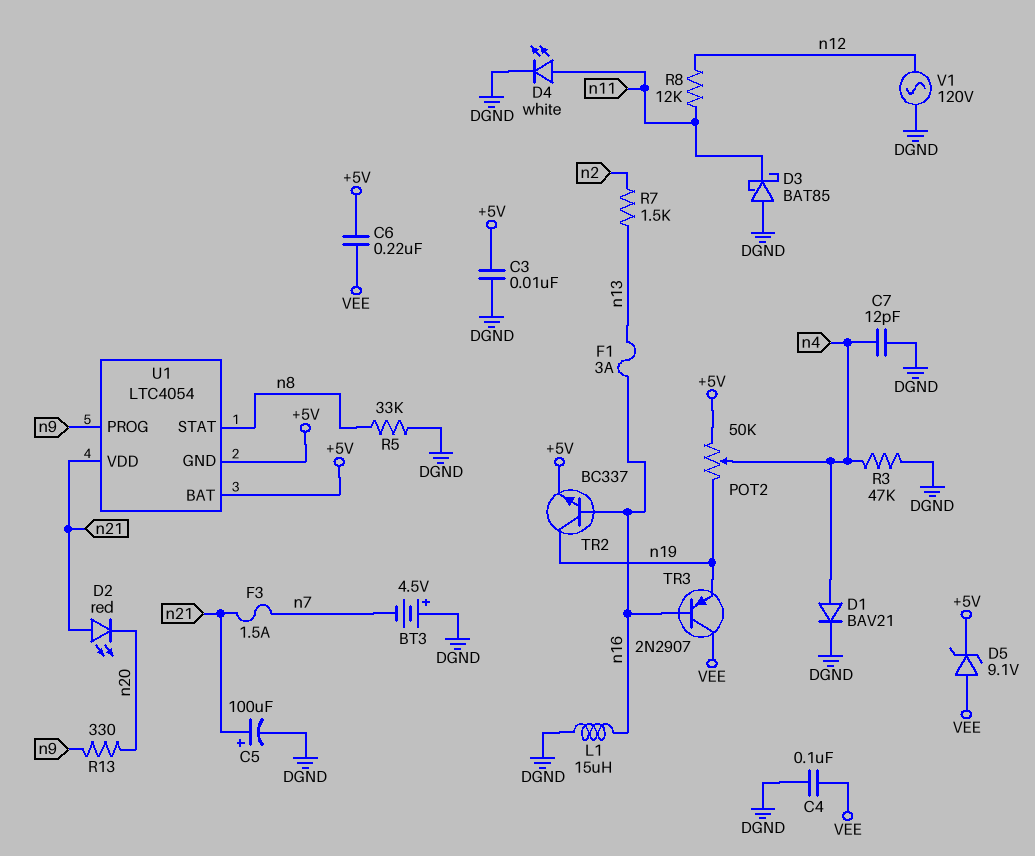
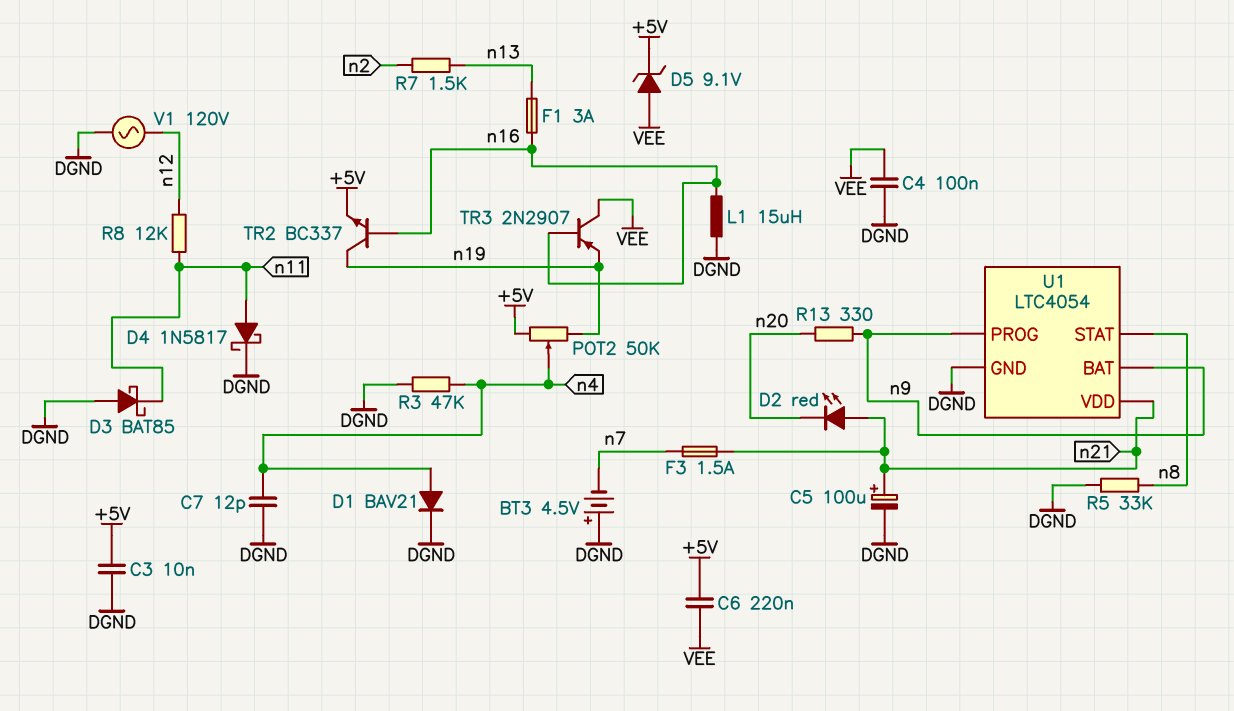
D4: LED white (A n11, K DGND) -> schottky 1N5817 (A n11, K DGND)
U1 pin BAT: +5V -> n9
U1 pin GND: +5V -> DGND

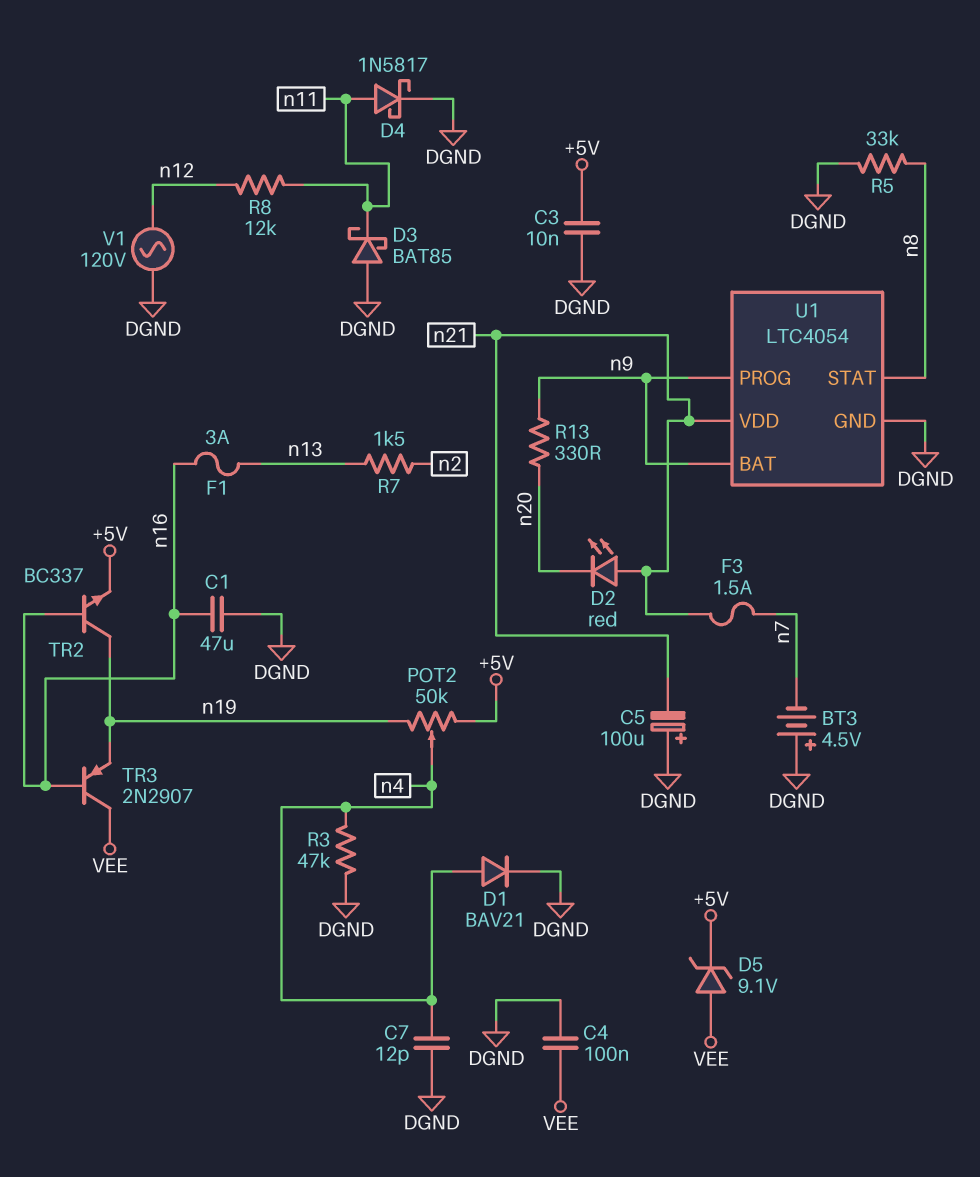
C1: none -> 47uF (DGND, n16)
C5: 100uF (plus n21, minus DGND) -> 100uF (plus DGND, minus n21)
C6: 220nF (+5V, VEE) -> none
L1: 15uH (DGND, n16) -> none

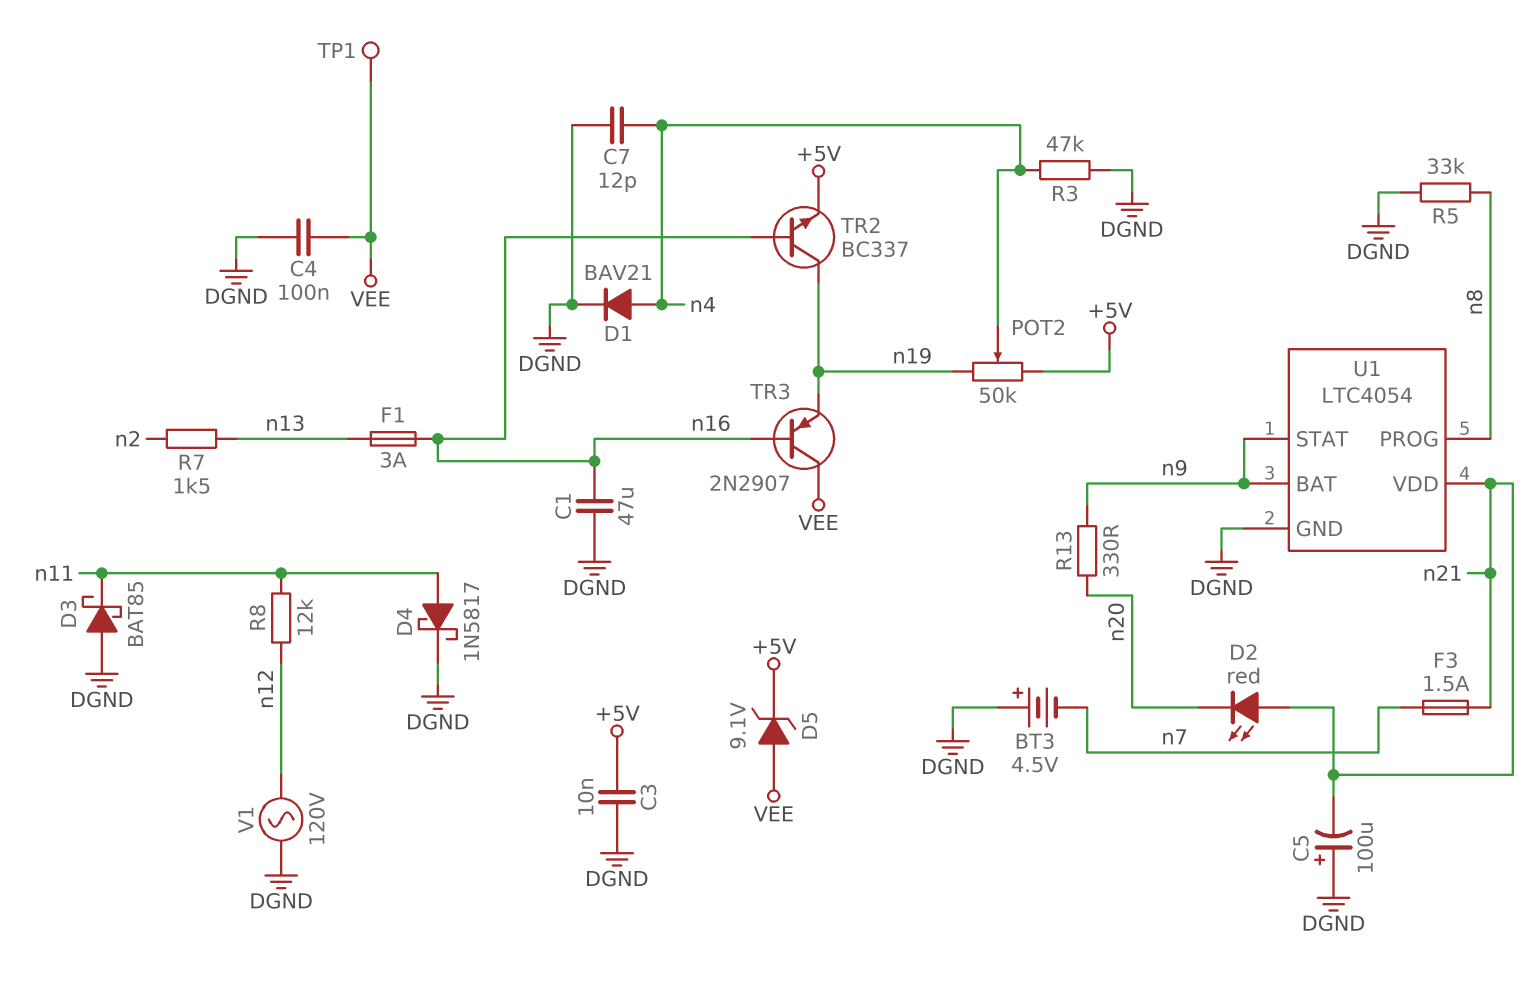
TP1: none -> test point (VEE)
U1 pin PROG: n9 -> n8
U1 pin STAT: n8 -> n9

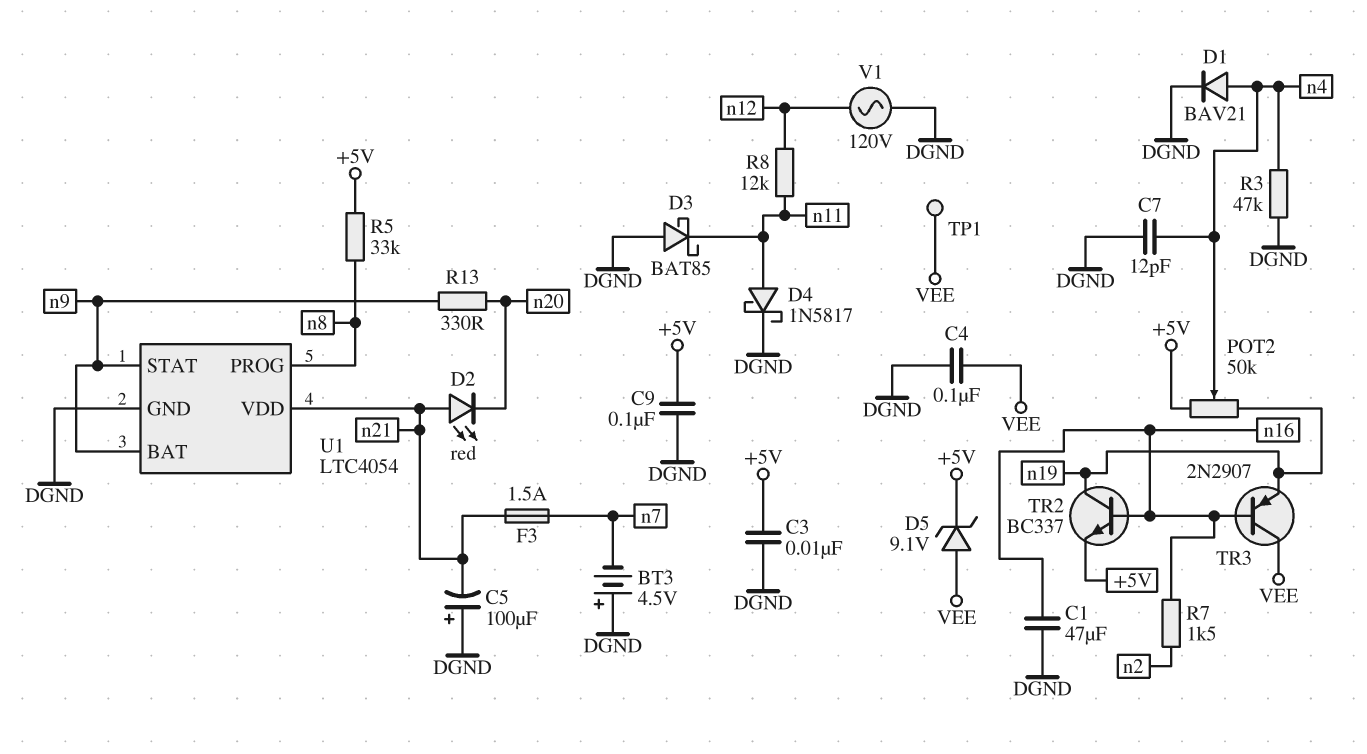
C9: none -> 100nF (+5V, DGND)
F1: 3A (n13, n16) -> none
R5: 33k (DGND, n8) -> 33k (+5V, n8)
R7: 1.5k (n2, n13) -> 1.5k (n2, n16)

